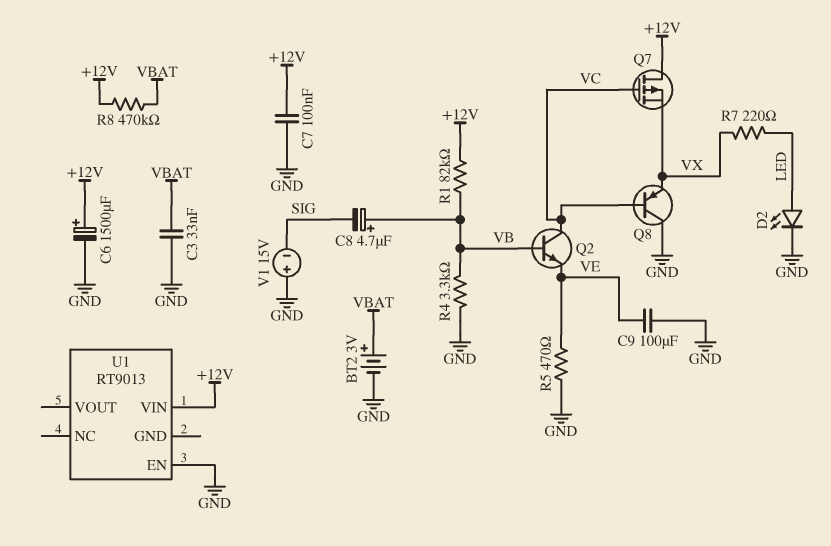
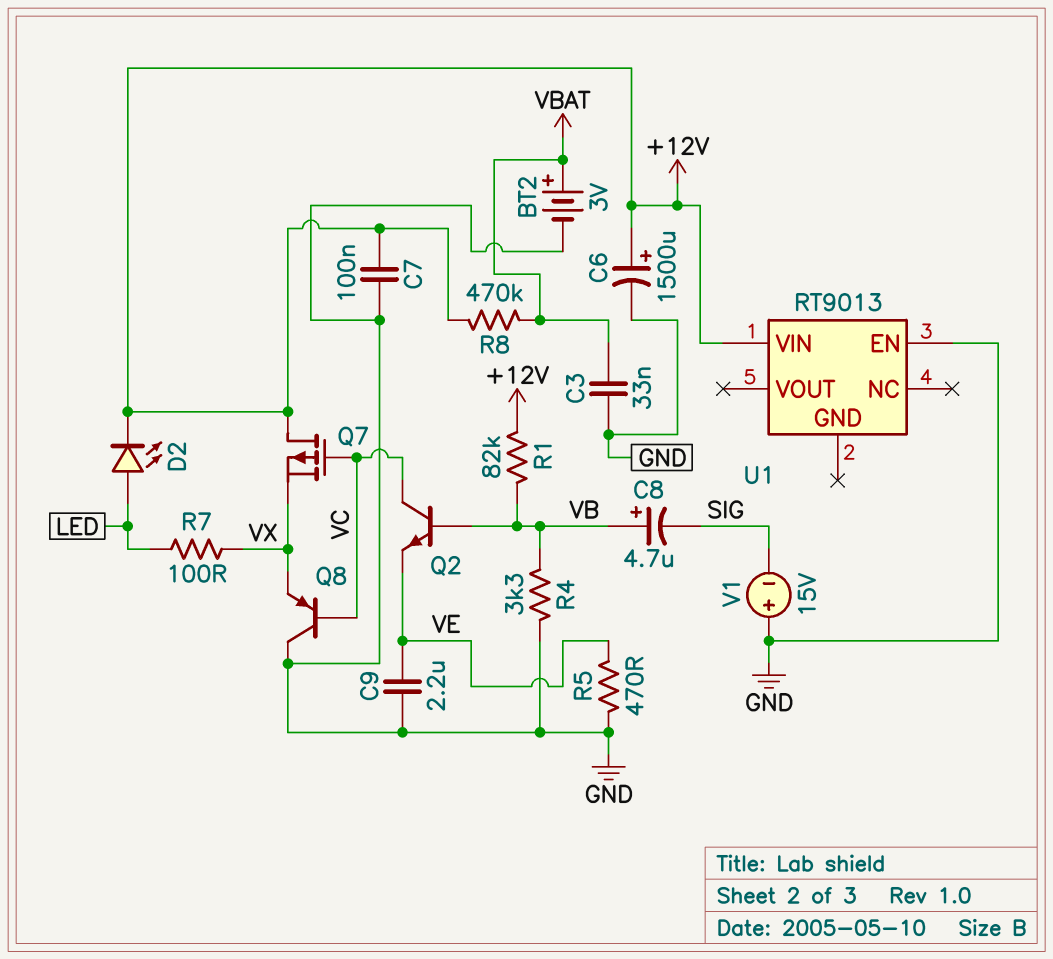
C9: 100uF (GND, VE) -> 2.2uF (GND, VE)
D2: LED (A LED, K GND) -> LED (A LED, K +12V)
R7: 220 (LED, VX) -> 100 (LED, VX)

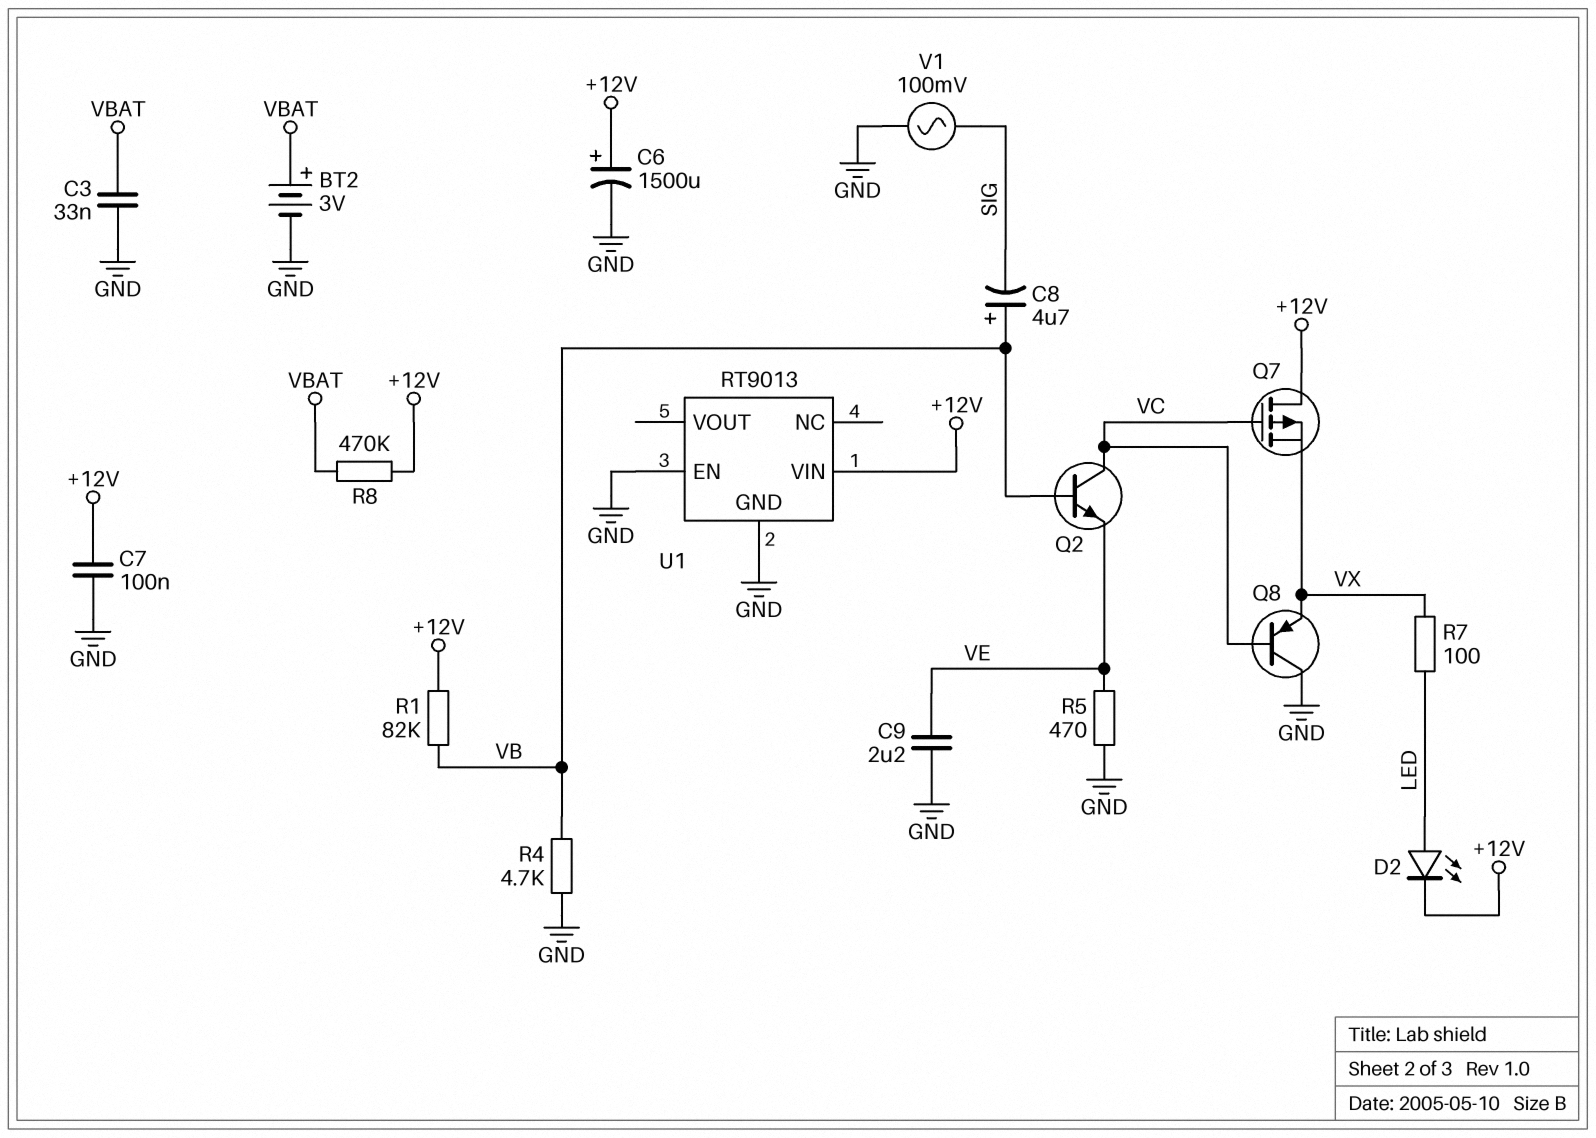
R4: 3.3k (GND, VB) -> 4.7k (GND, VB)
U1 pin GND: none -> GND
V1: 15V (plus GND, minus SIG) -> AC 100mV (GND, SIG)

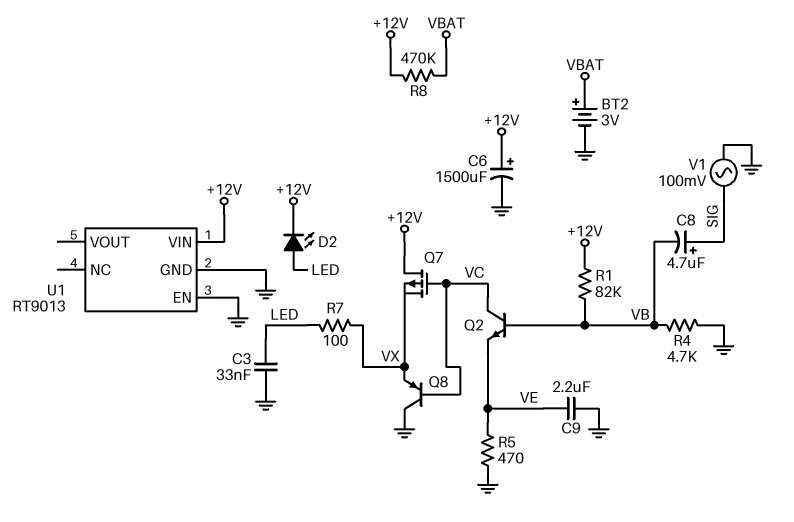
C3: 33nF (GND, VBAT) -> 33nF (GND, LED)
C7: 100nF (+12V, GND) -> none
C8: 4.7uF (plus VB, minus SIG) -> 4.7uF (plus SIG, minus VB)

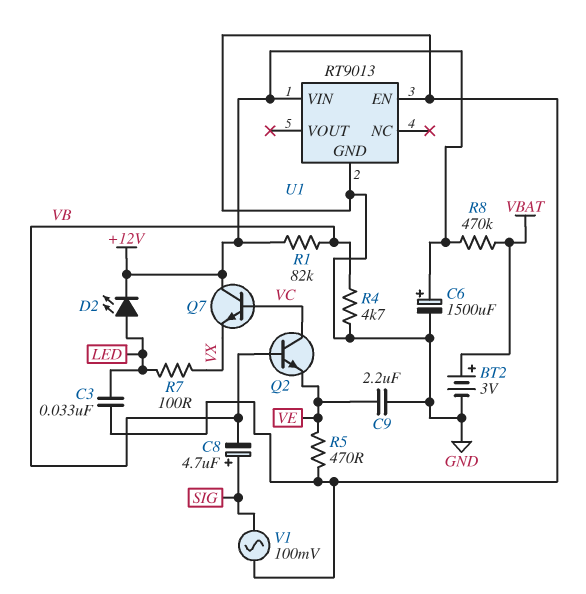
Q7: PMOS (G VC, D +12V, S VX) -> NPN (B VC, C +12V, E VX)
Q8: PNP (B VC, C GND, E VX) -> none

